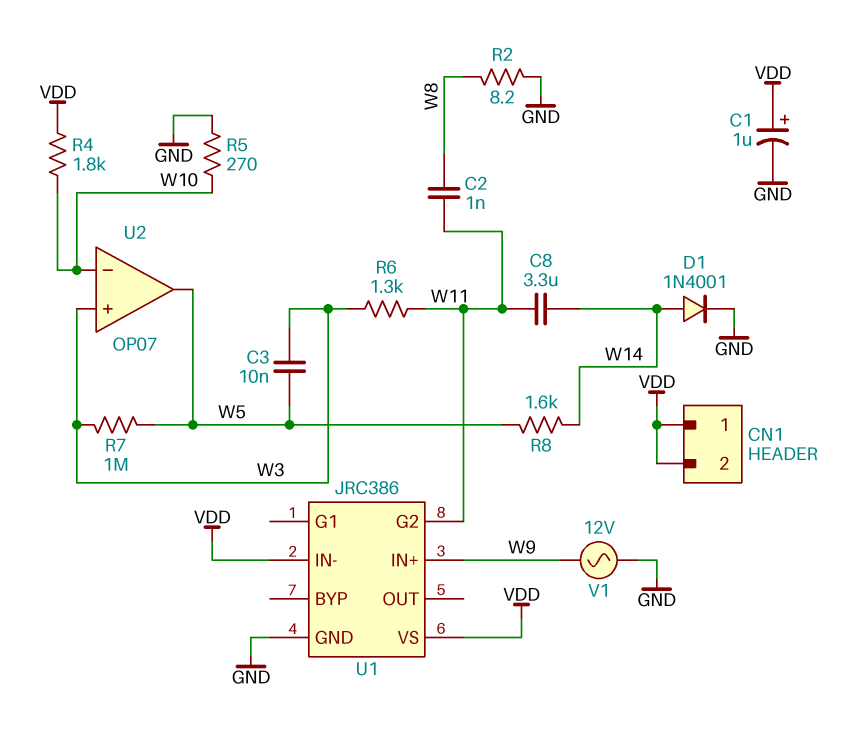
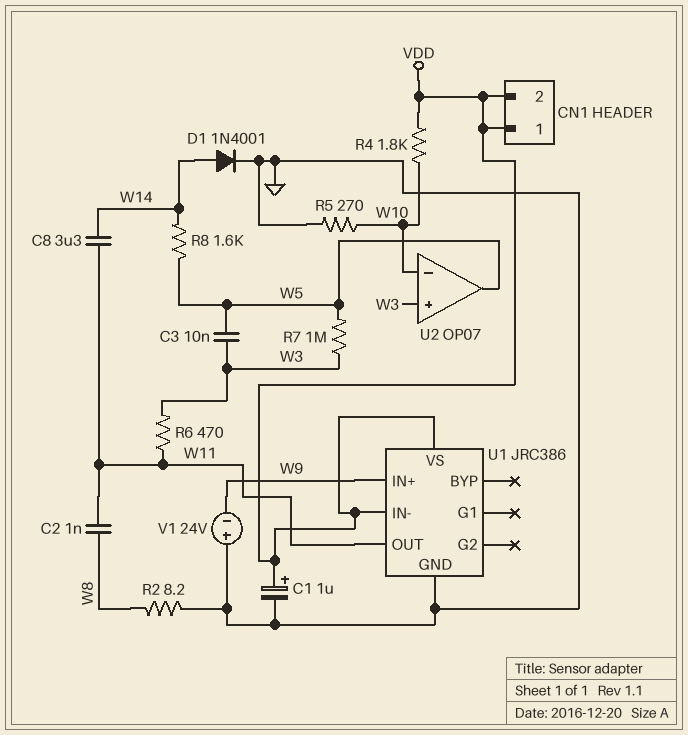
R6: 1.3k (W3, W11) -> 470 (W3, W11)
U1 pin G2: W11 -> none
U1 pin OUT: none -> W11
V1: AC 12V (GND, W9) -> 24V (plus GND, minus W9)

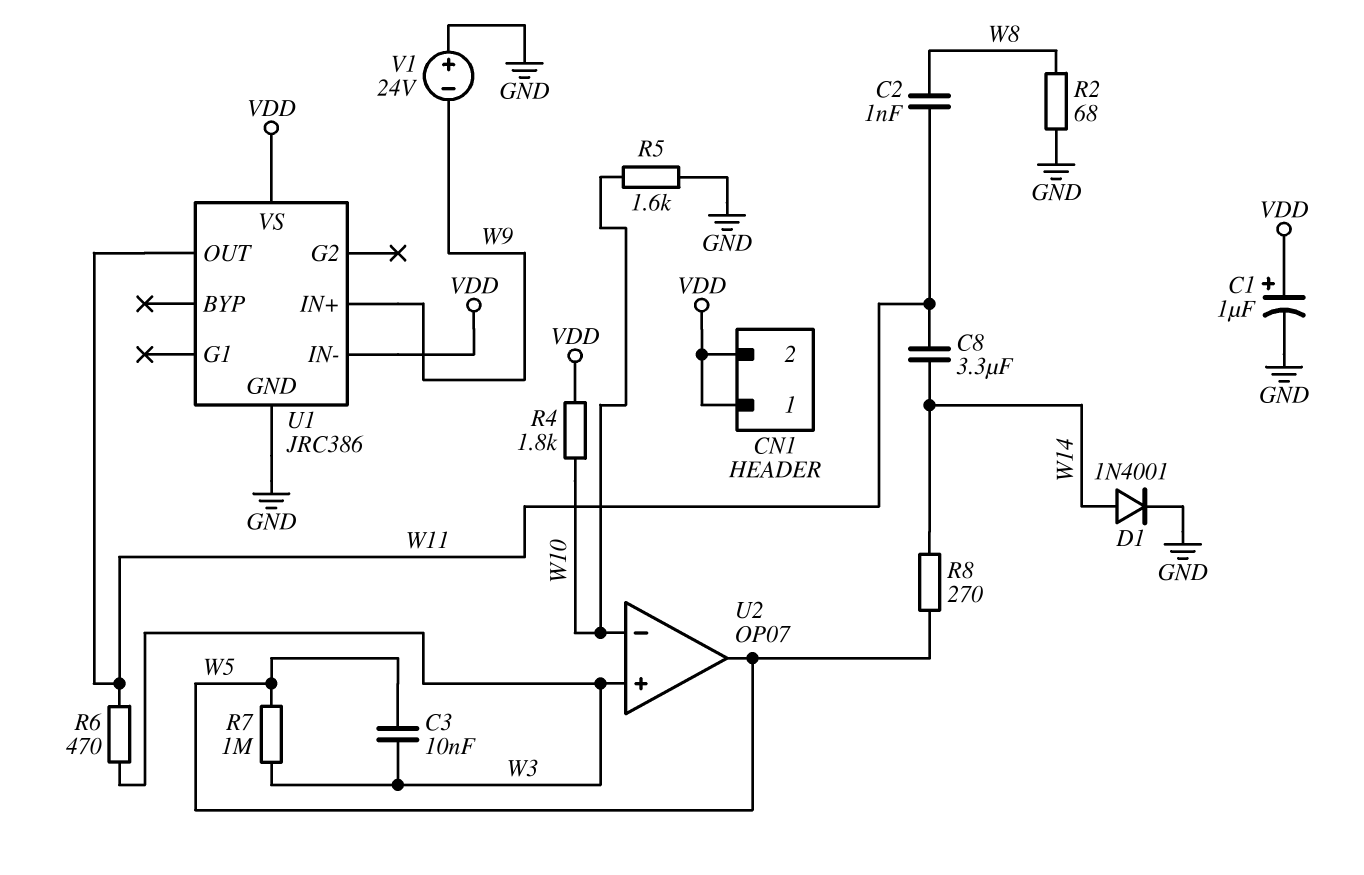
R2: 8.2 (GND, W8) -> 68 (GND, W8)
R5: 270 (GND, W10) -> 1.6k (GND, W10)
R8: 1.6k (W5, W14) -> 270 (W5, W14)

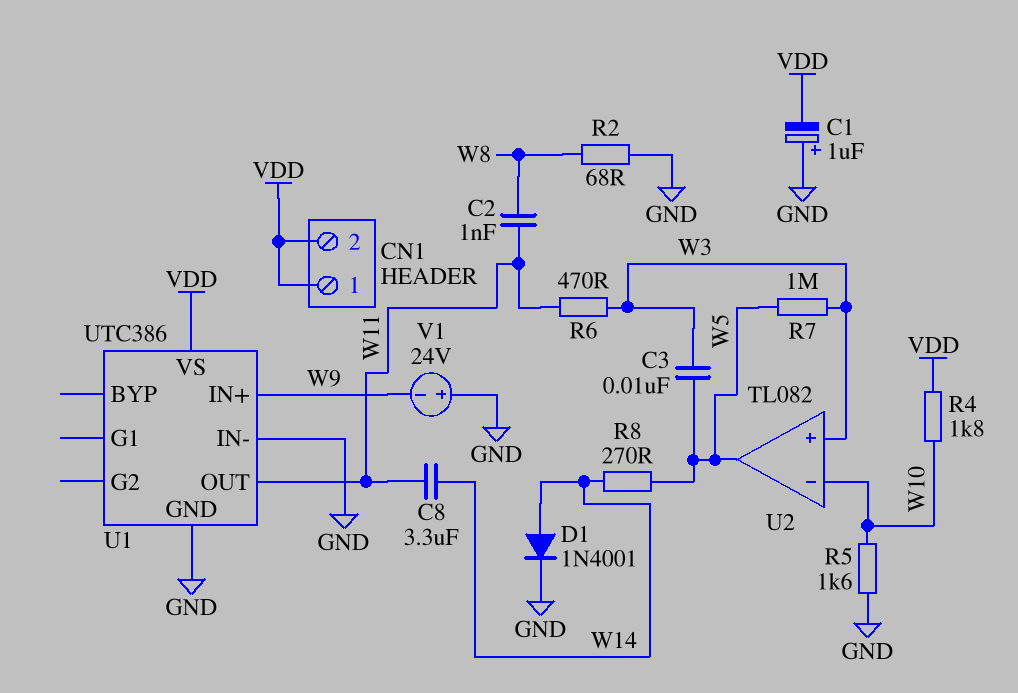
C1: 1uF (plus VDD, minus GND) -> 1uF (plus GND, minus VDD)
U1: JRC386 -> UTC386
U1 pin IN-: VDD -> GND
U2: OP07 -> TL082

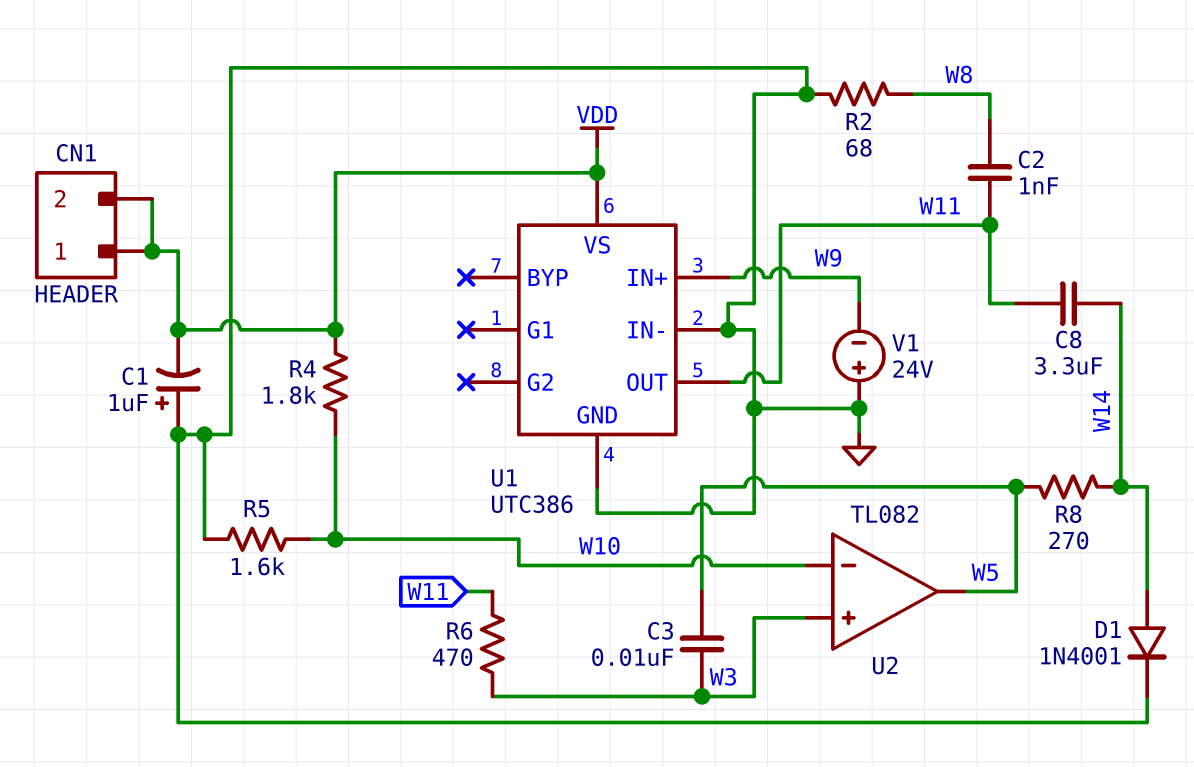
R7: 1M (W3, W5) -> none

